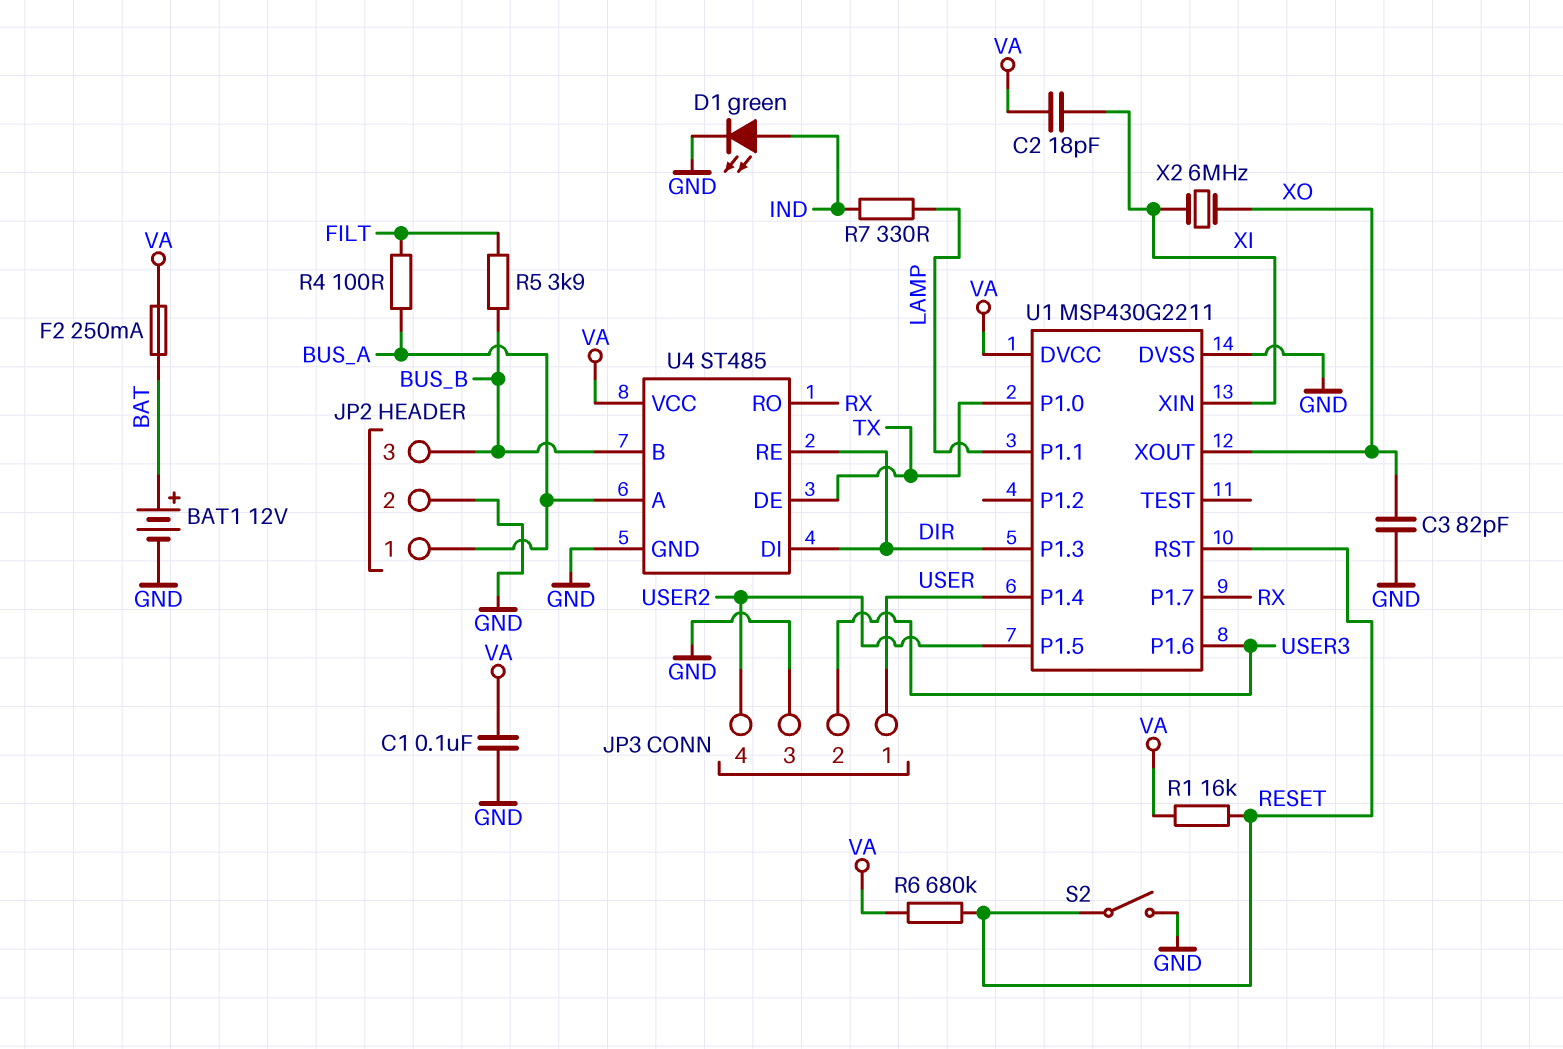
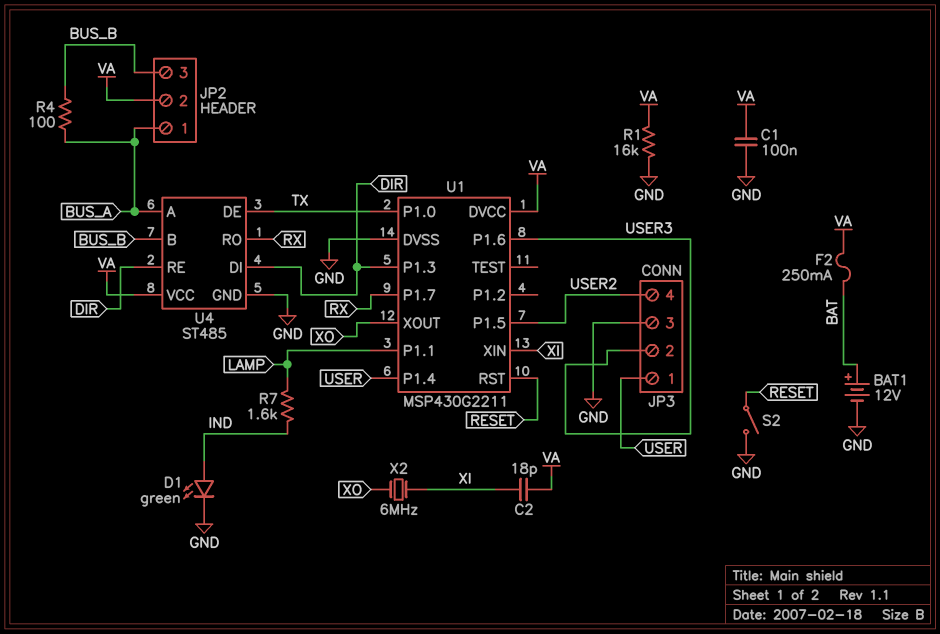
C3: 82pF (GND, XO) -> none
JP2 pin 2: GND -> VA
R1: 16k (RESET, VA) -> 16k (GND, VA)
R4: 100 (BUS_A, FILT) -> 100 (BUS_A, BUS_B)
R5: 3.9k (BUS_B, FILT) -> none
R6: 680k (RESET, VA) -> none
R7: 330 (IND, LAMP) -> 1.6k (IND, LAMP)

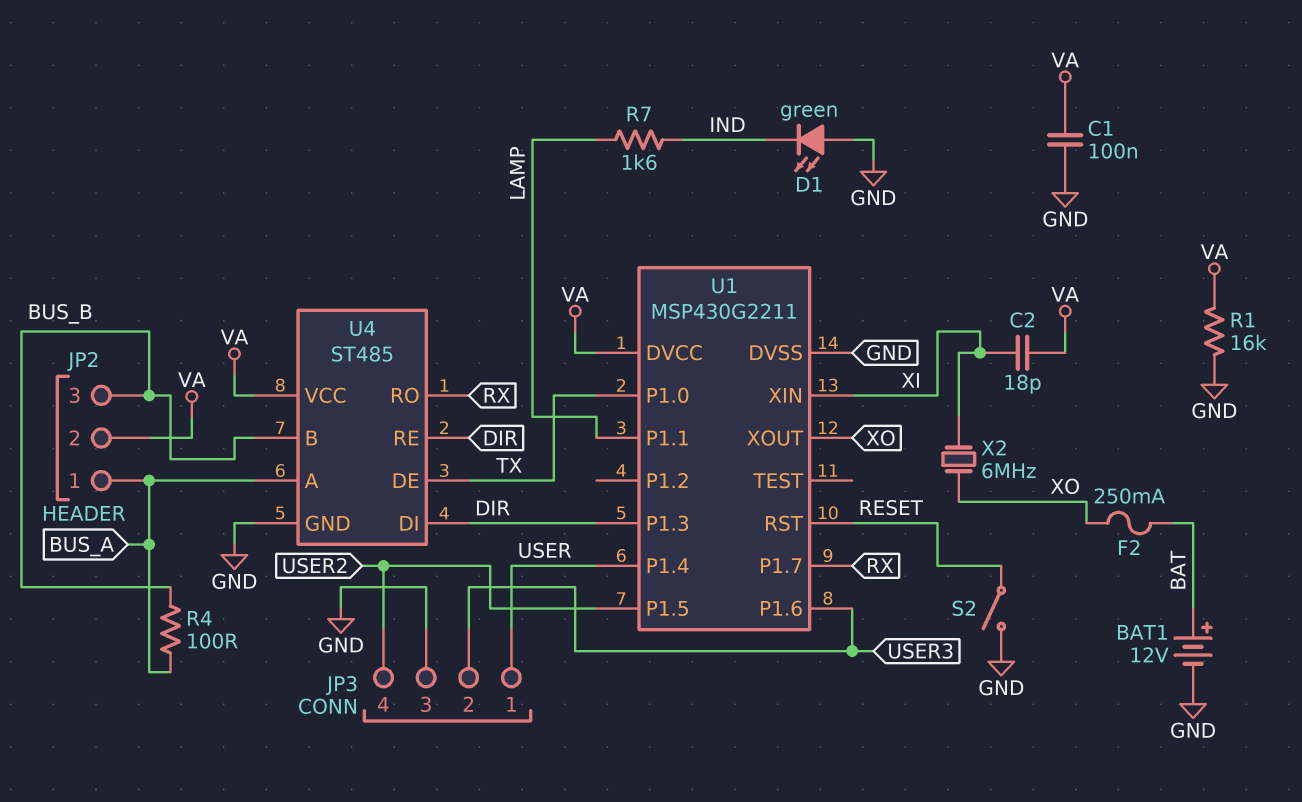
D1: LED green (A IND, K GND) -> LED green (A GND, K IND)
F2: 250mA (BAT, VA) -> 250mA (BAT, XO)

